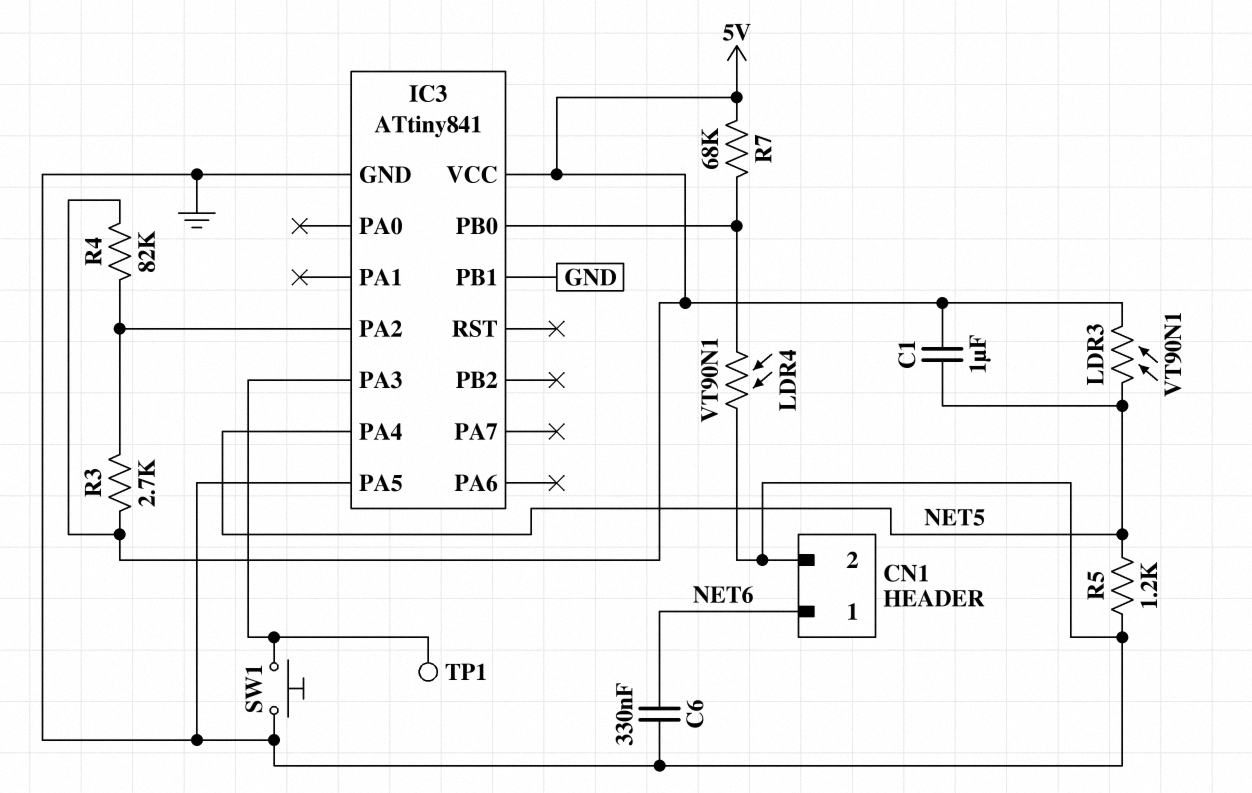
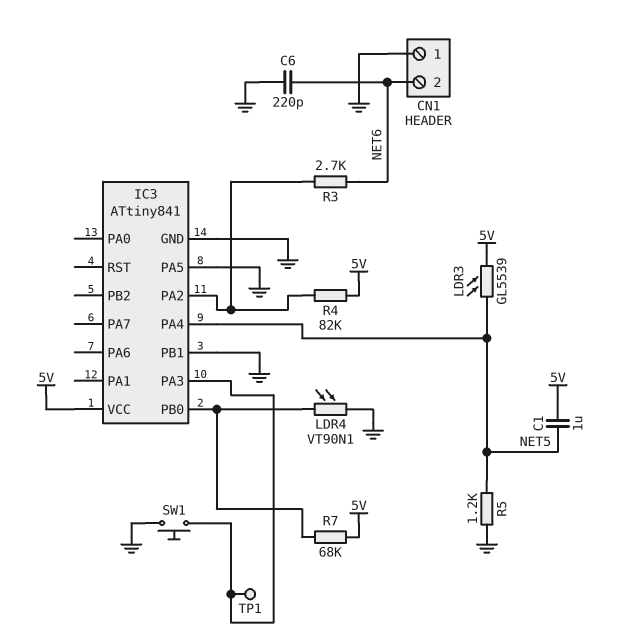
C6: 330nF (GND, NET6) -> 220pF (GND, NET6)
CN1 pin 1: NET6 -> GND
CN1 pin 2: GND -> NET6
LDR3: VT90N1 (5V, NET5) -> GL5539 (5V, NET5)
R3: 2.7k (5V, IC3/PA2) -> 2.7k (IC3/PA2, NET6)

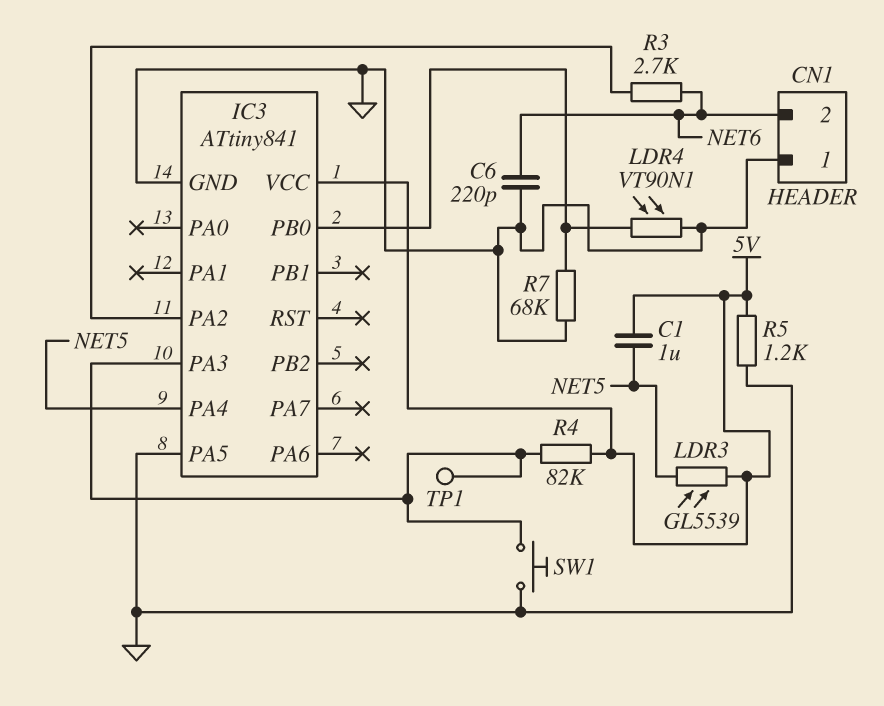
IC3 pin PB1: GND -> none
R4: 82k (5V, IC3/PA2) -> 82k (5V, IC3/PA3)
R5: 1.2k (GND, NET5) -> 1.2k (5V, GND)
R7: 68k (5V, IC3/PB0) -> 68k (GND, IC3/PB0)

